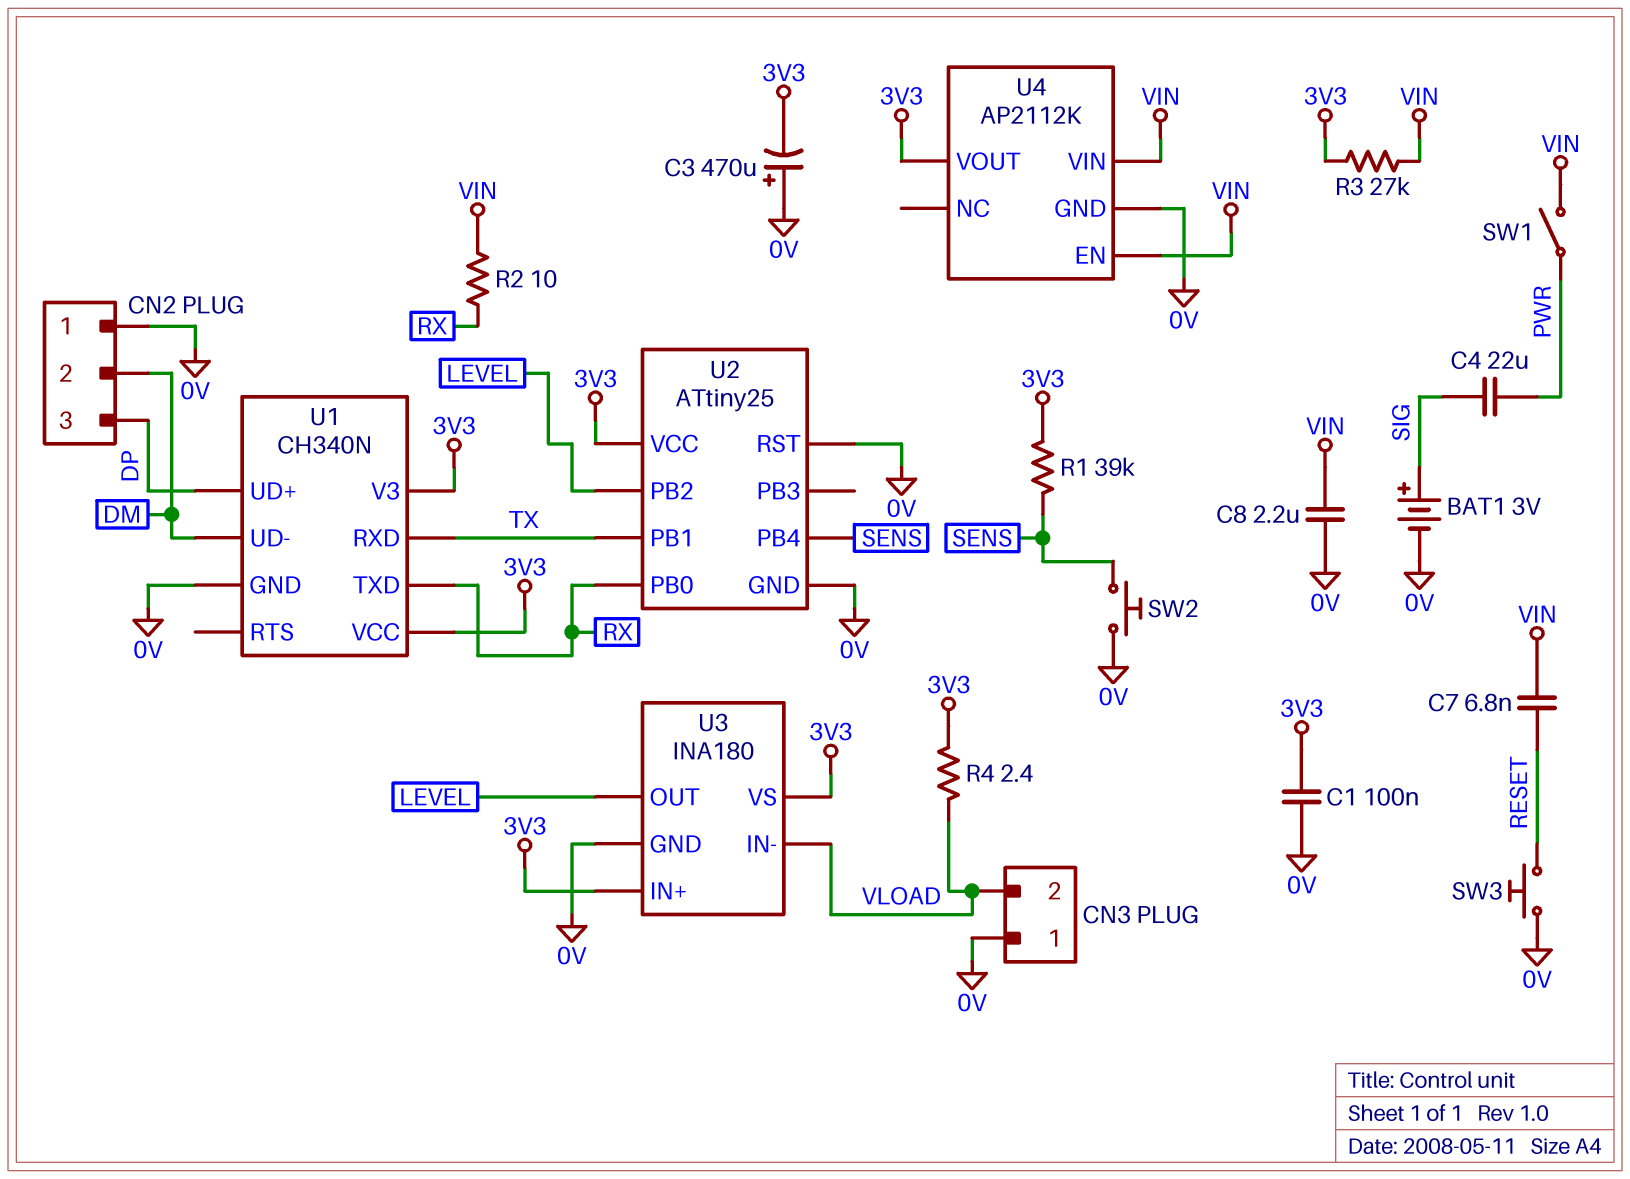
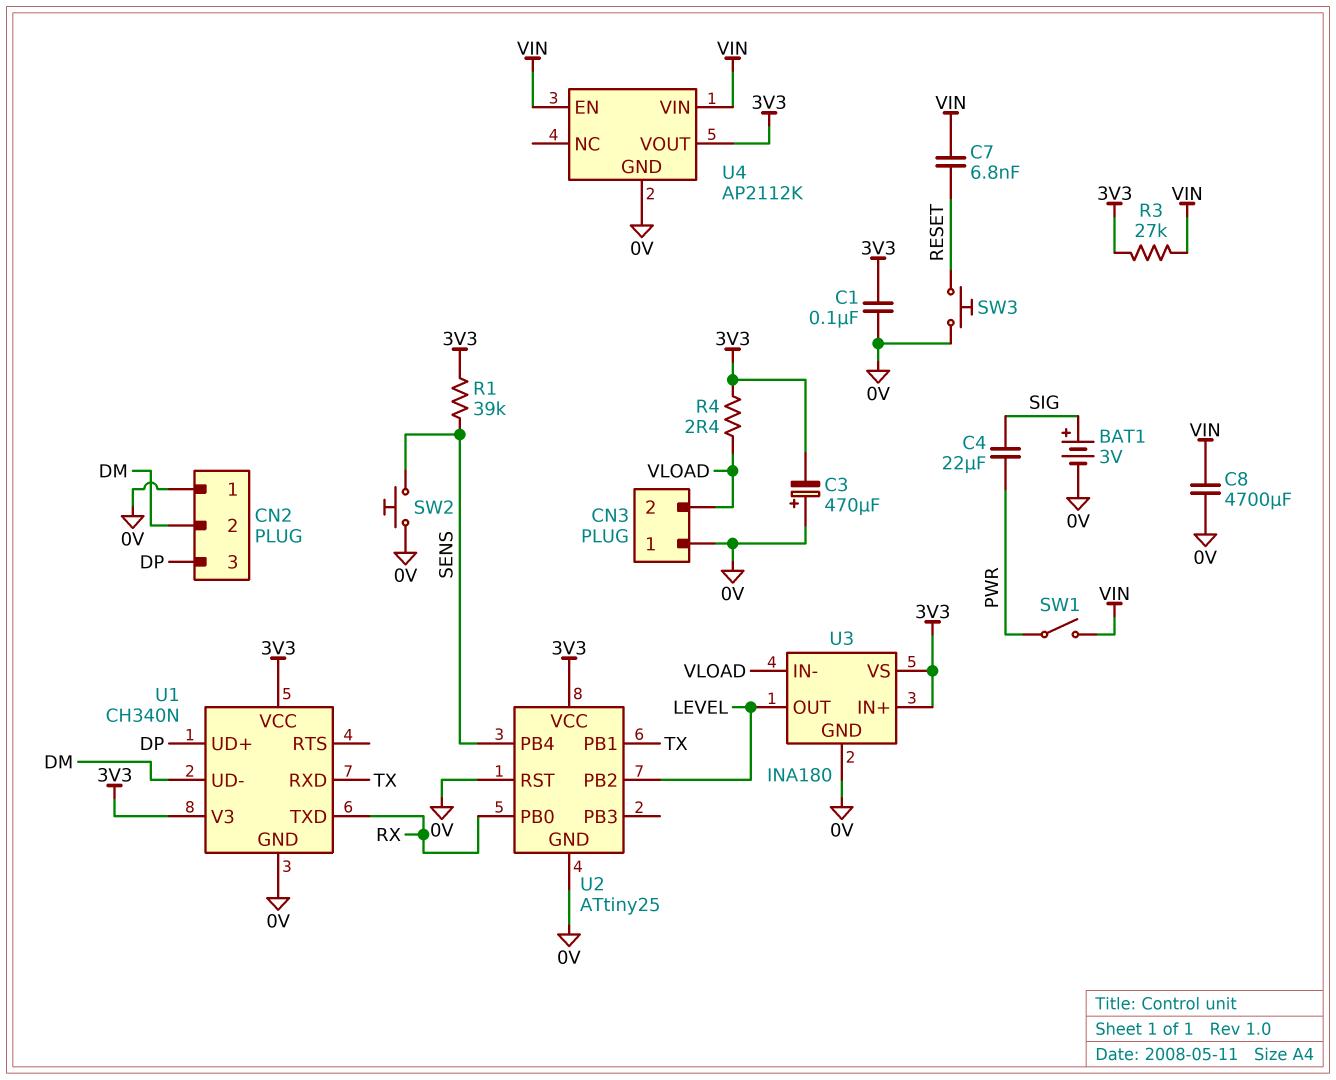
C8: 2.2uF (0V, VIN) -> 4700uF (0V, VIN)
R2: 10 (RX, VIN) -> none

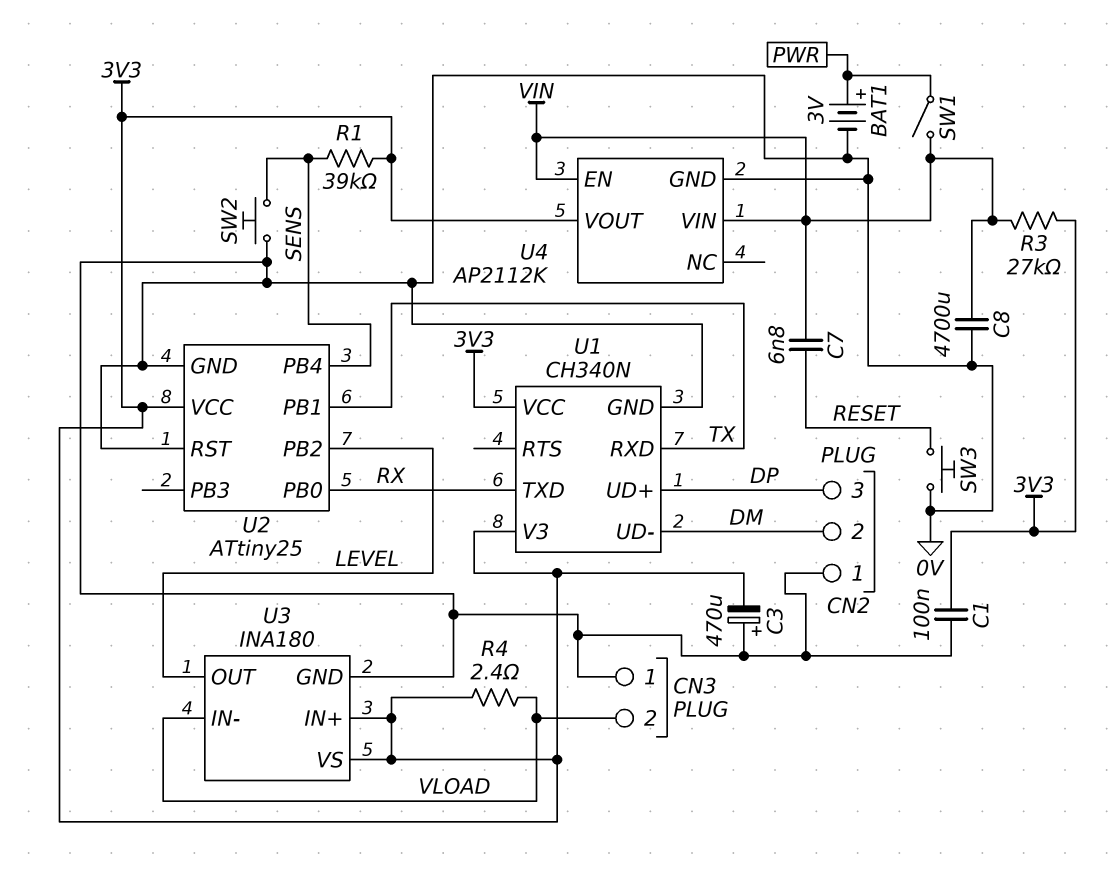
BAT1: 3V (plus SIG, minus 0V) -> 3V (plus PWR, minus 0V)
C4: 22uF (PWR, SIG) -> none

